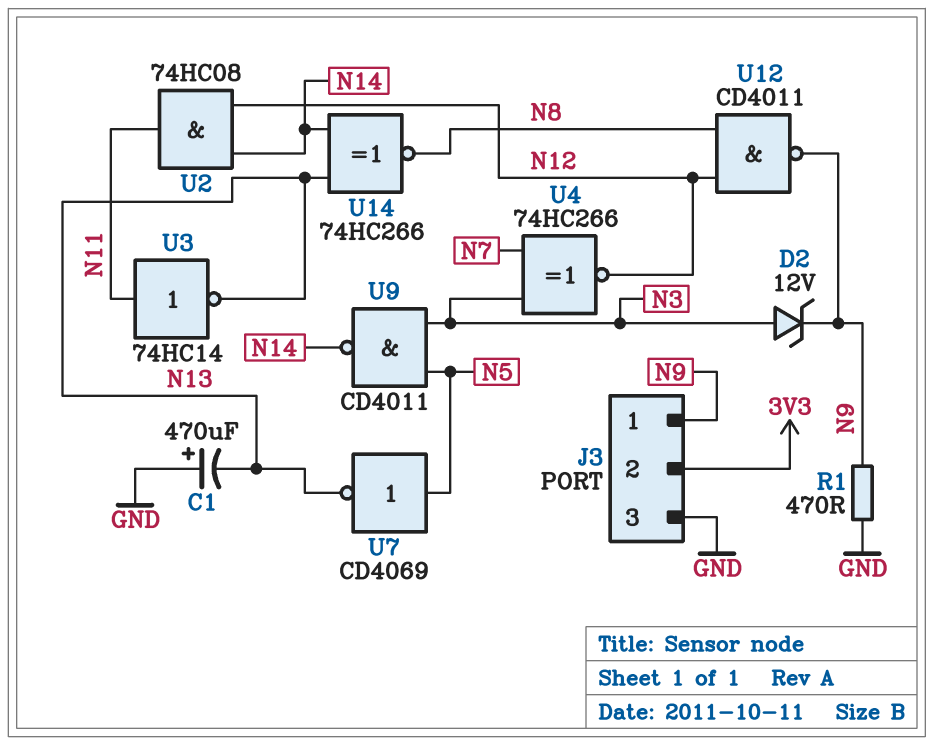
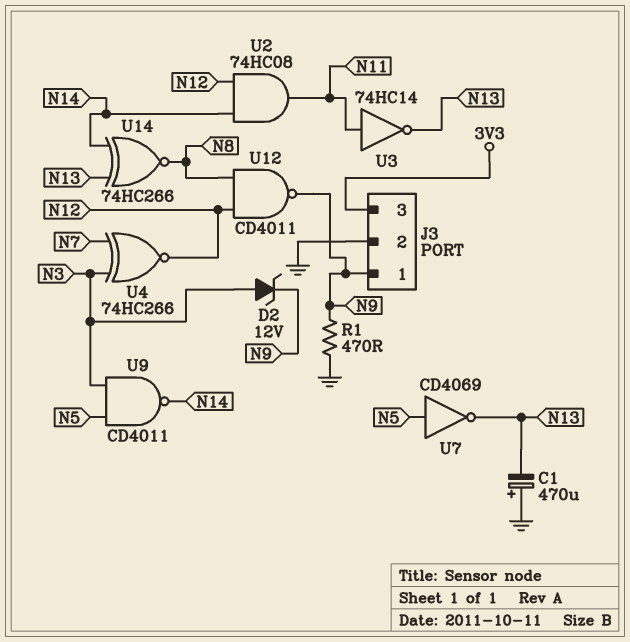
J3 pin 2: 3V3 -> GND
J3 pin 3: GND -> 3V3

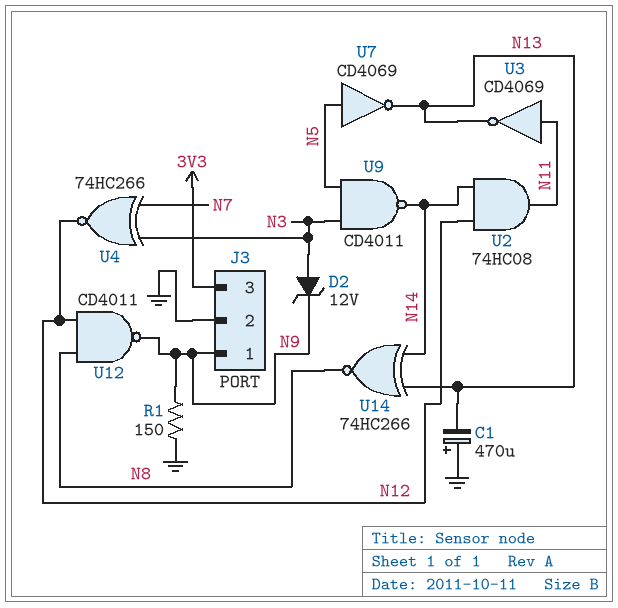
R1: 470 (GND, N9) -> 150 (GND, N9)
U3: NOT 74HC14 (in N11, out N13) -> NOT CD4069 (in N11, out N13)

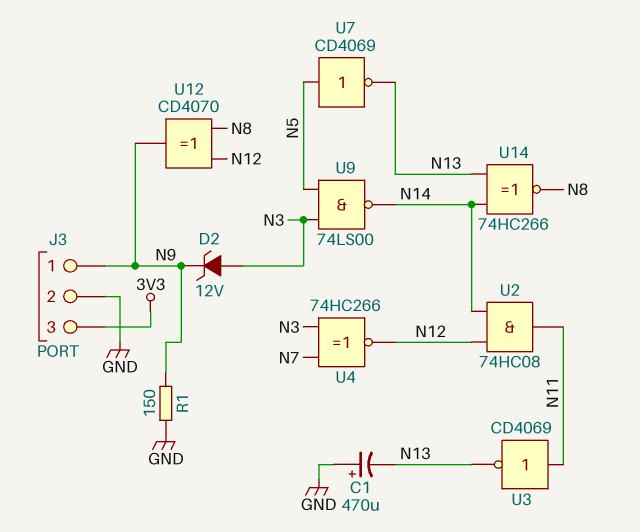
U9: NAND CD4011 (in N3, in N5, out N14) -> NAND 74LS00 (in N3, in N5, out N14)
U12: NAND CD4011 (in N8, in N12, out N9) -> XOR CD4070 (in N8, in N12, out N9)

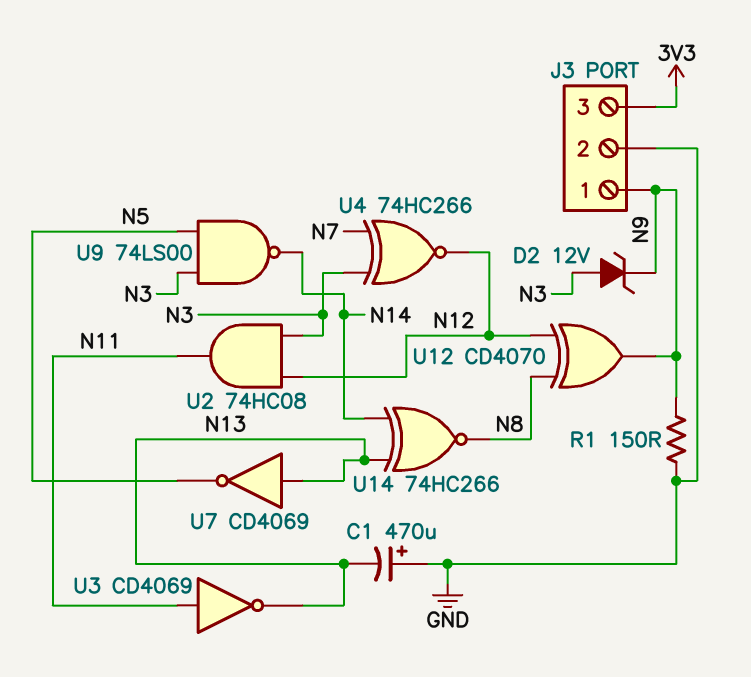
U2: AND 74HC08 (in N12, in N14, out N11) -> AND 74HC08 (in N3, in N12, out N11)
U7: NOT CD4069 (in N5, out N13) -> NOT CD4069 (in N13, out N5)

